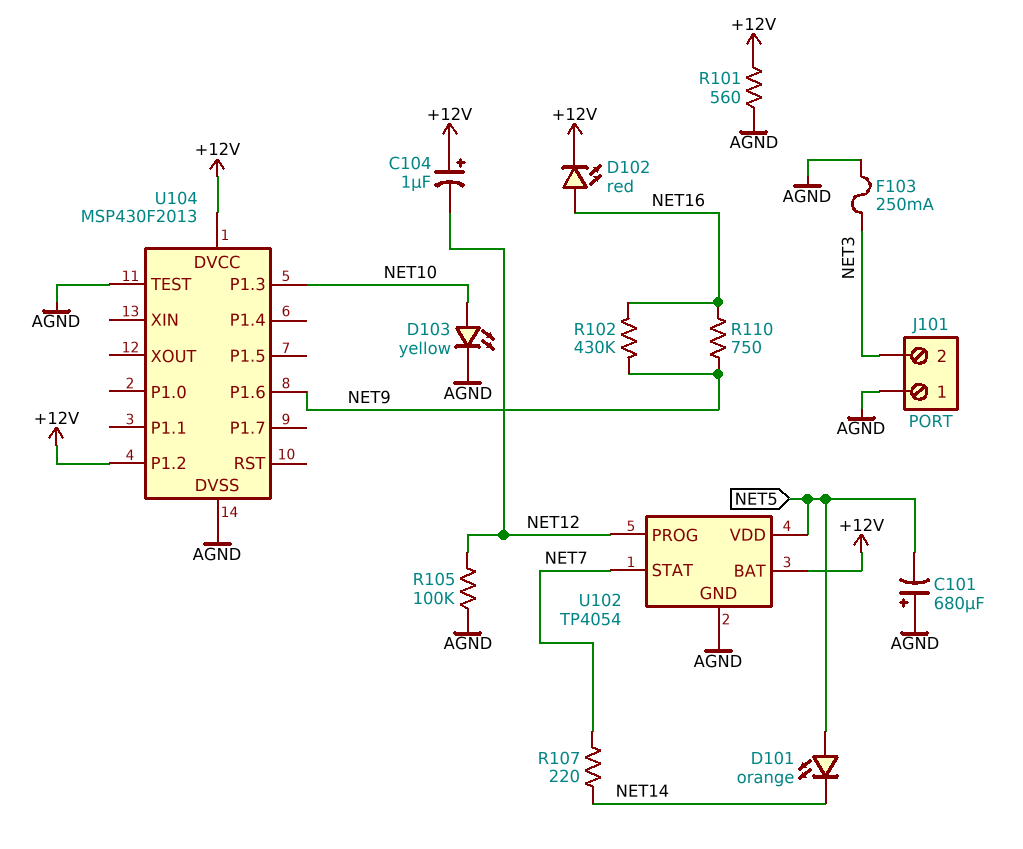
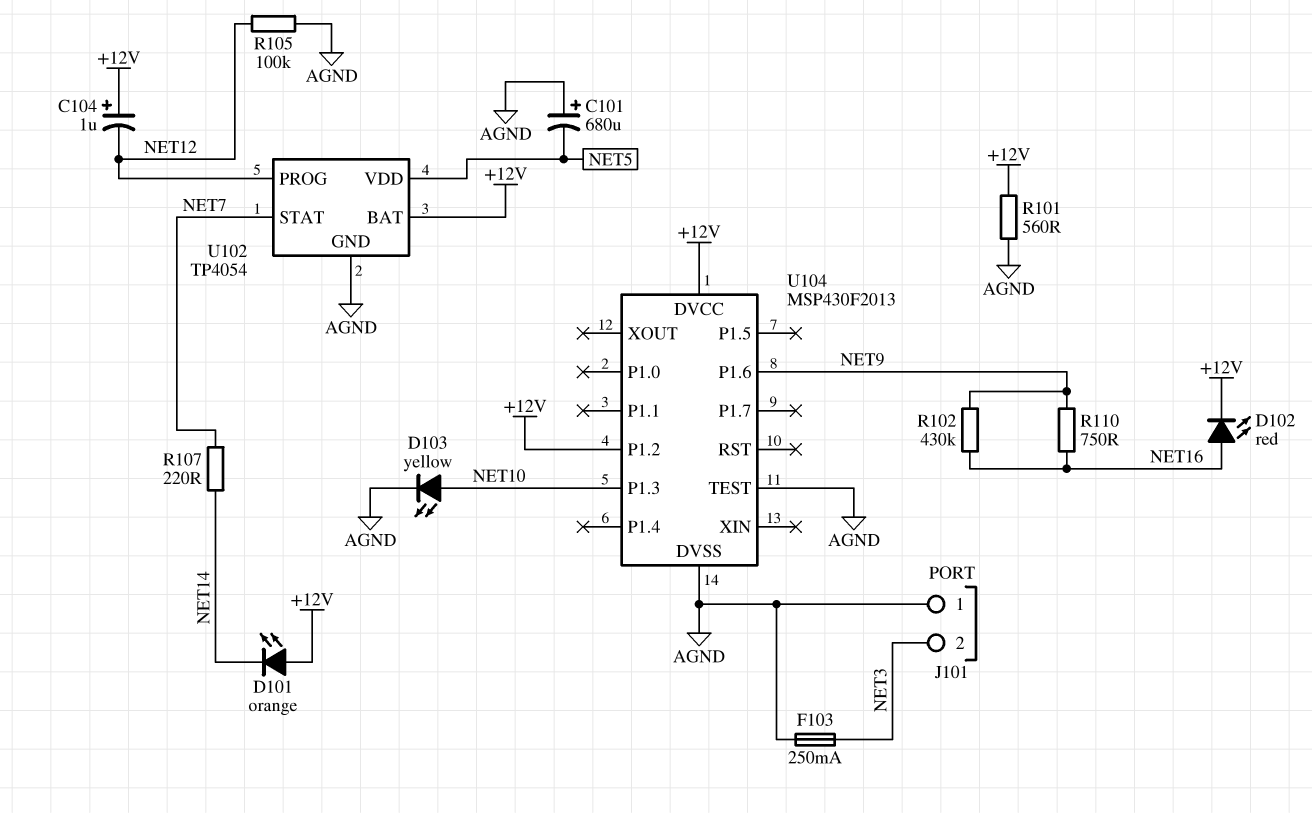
D101: LED orange (A NET5, K NET14) -> LED orange (A +12V, K NET14)

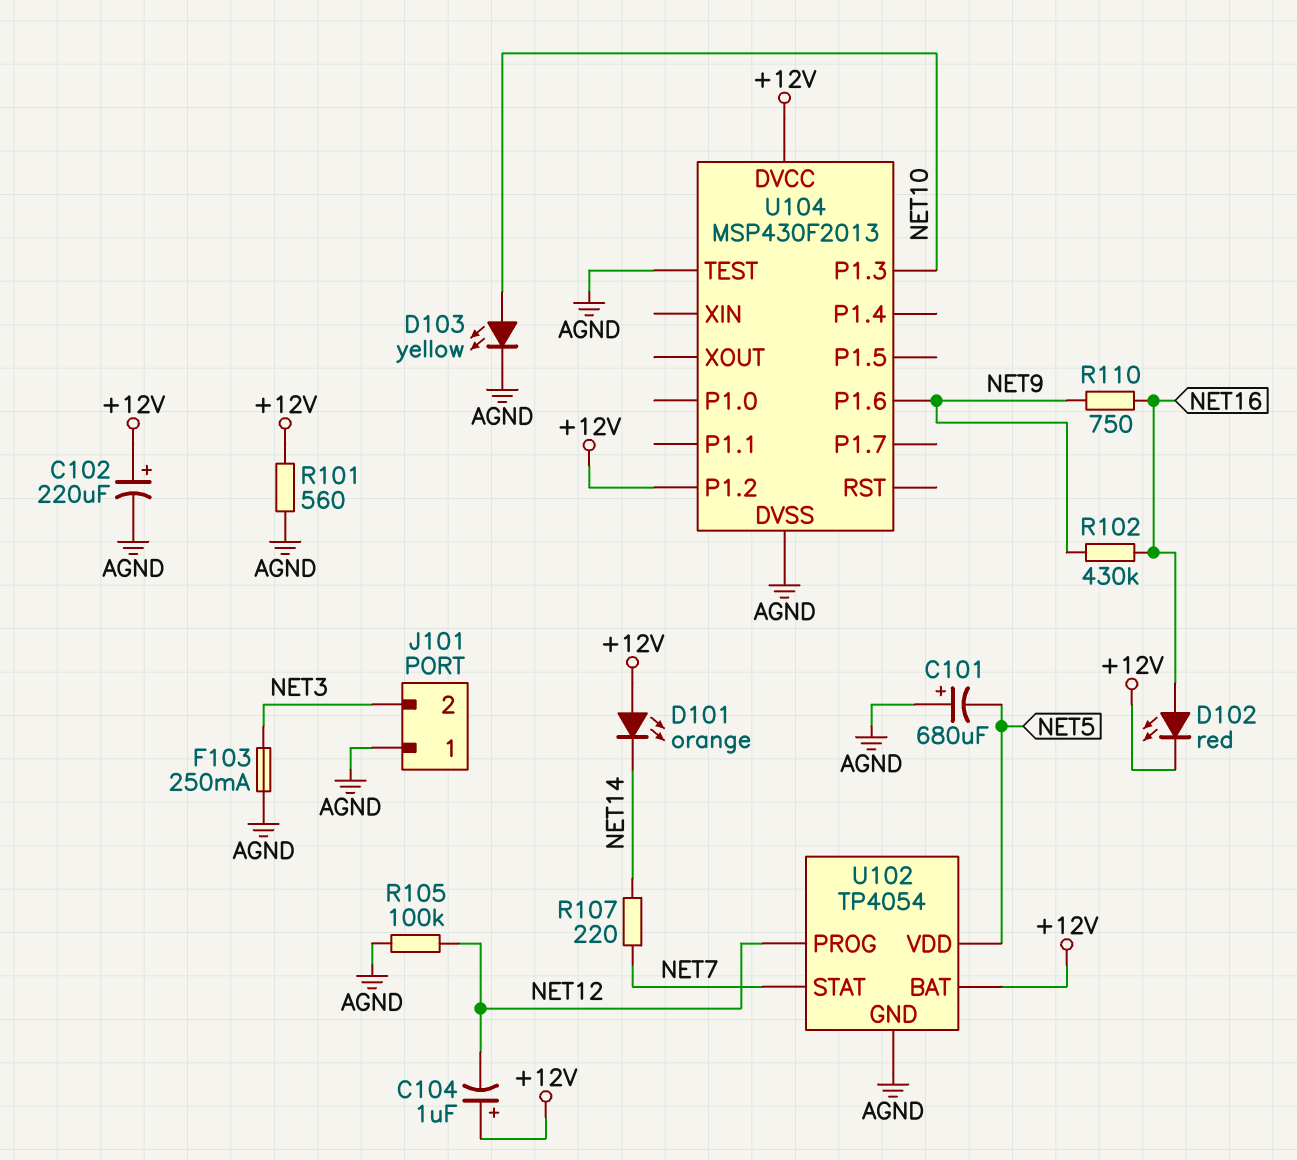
C102: none -> 220uF (plus +12V, minus AGND)

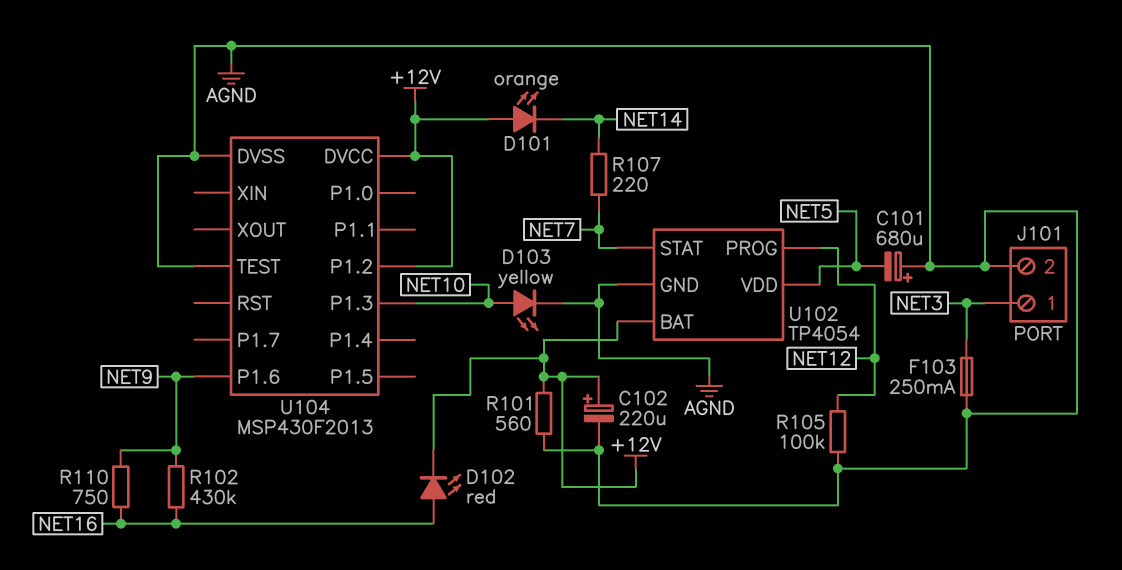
C104: 1uF (plus +12V, minus NET12) -> none
J101 pin 1: AGND -> NET3
J101 pin 2: NET3 -> AGND

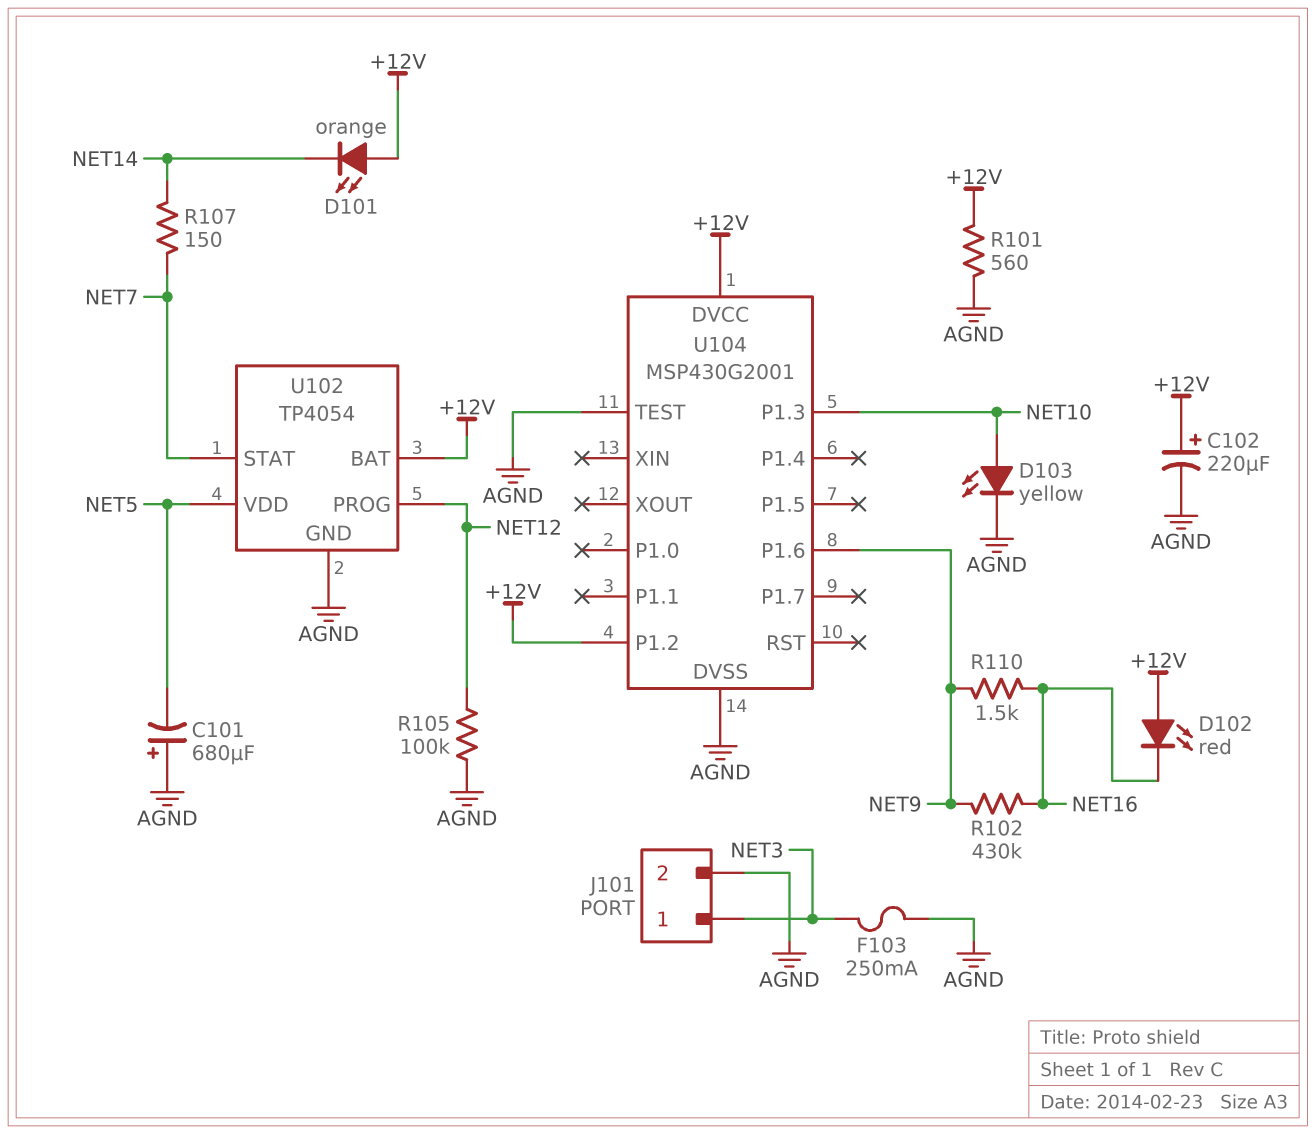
D102: LED red (A NET16, K +12V) -> LED red (A +12V, K NET16)
R107: 220 (NET7, NET14) -> 150 (NET7, NET14)
R110: 750 (NET9, NET16) -> 1.5k (NET9, NET16)
U104: MSP430F2013 -> MSP430G2001

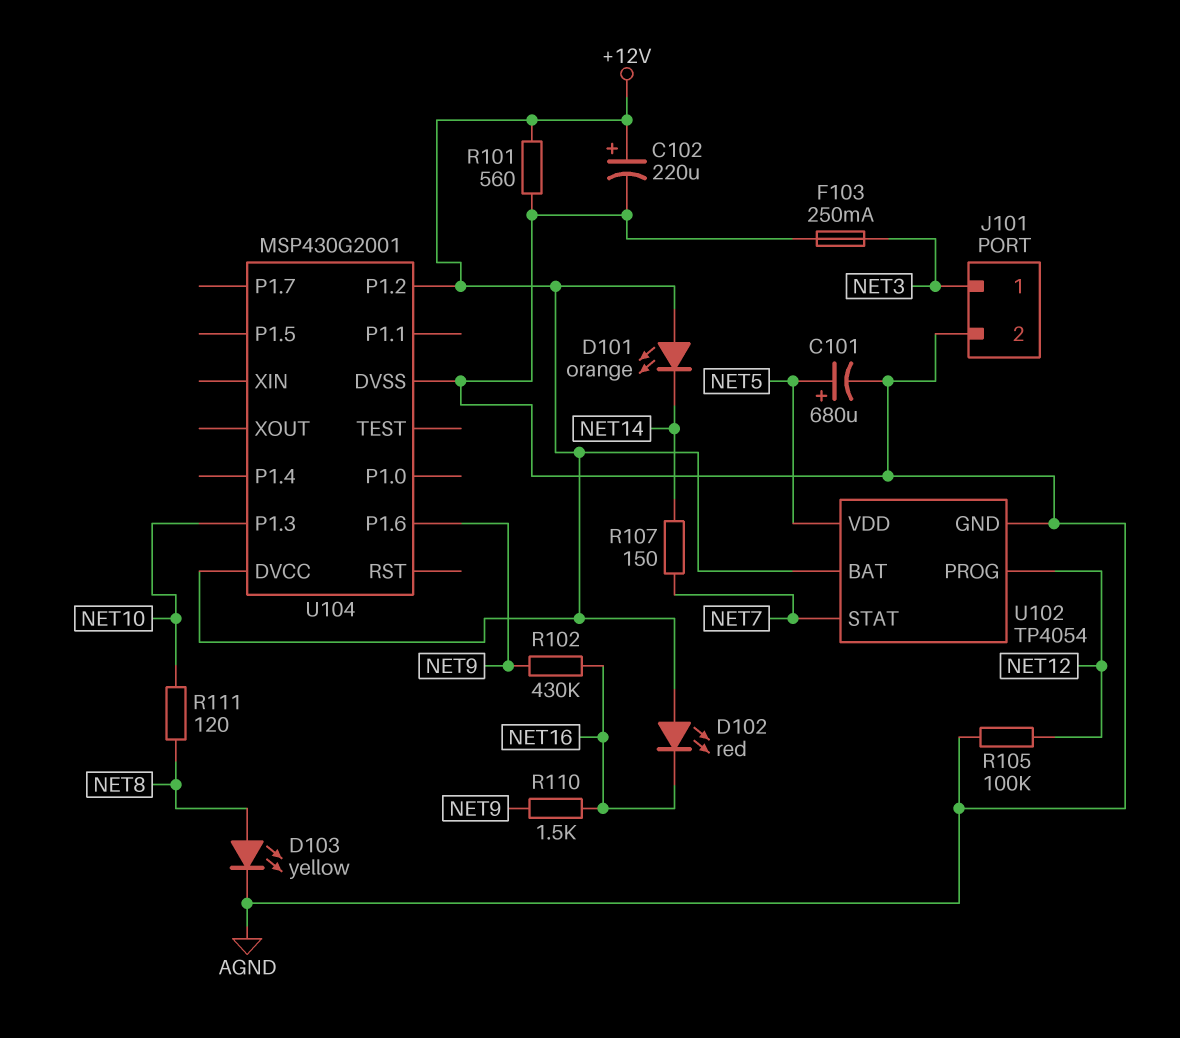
C101: 680uF (plus AGND, minus NET5) -> 680uF (plus NET5, minus AGND)
D103: LED yellow (A NET10, K AGND) -> LED yellow (A NET8, K AGND)
R111: none -> 120 (NET8, NET10)
U104 pin TEST: AGND -> none

